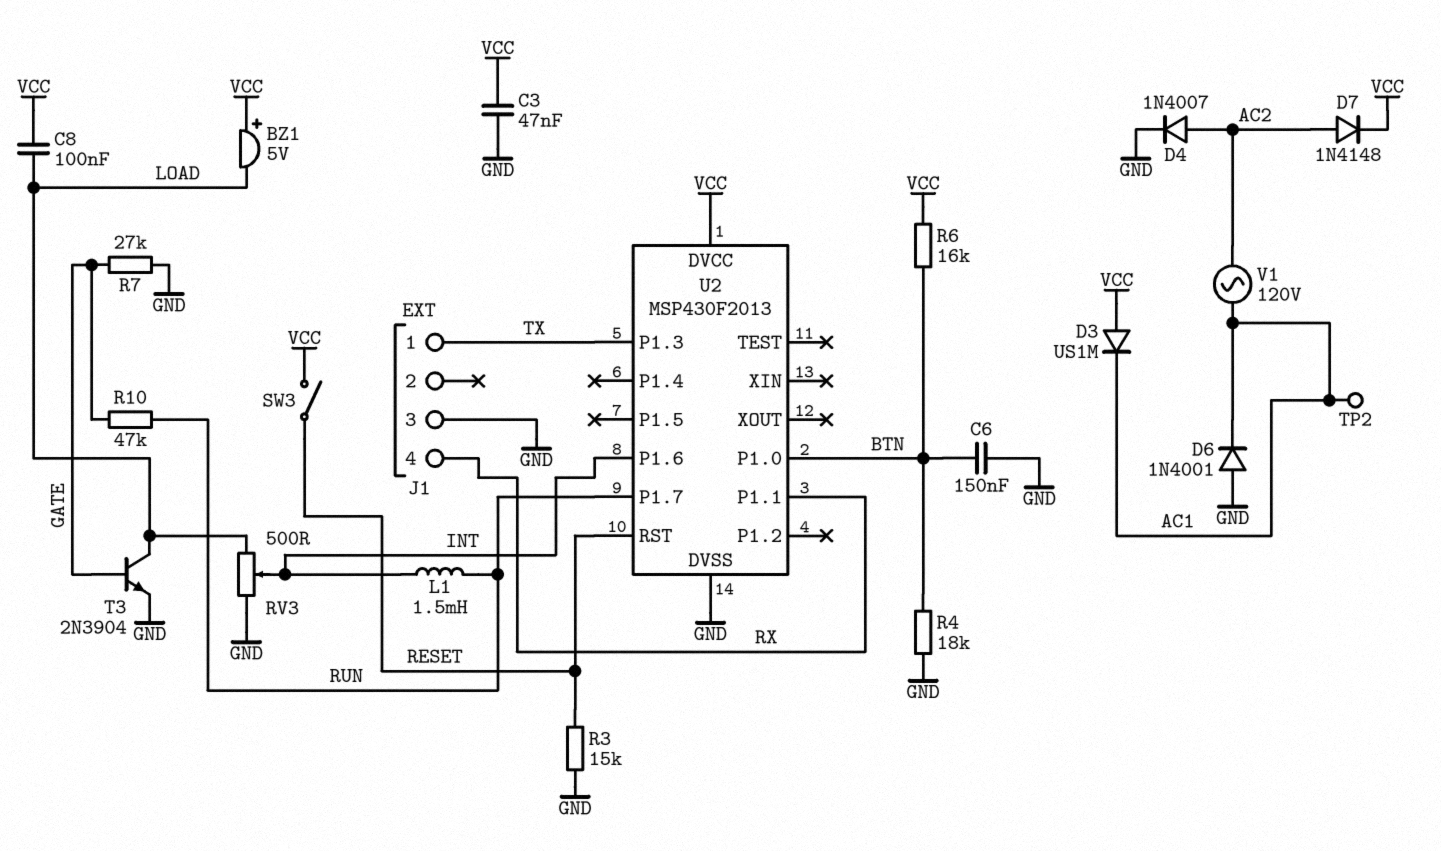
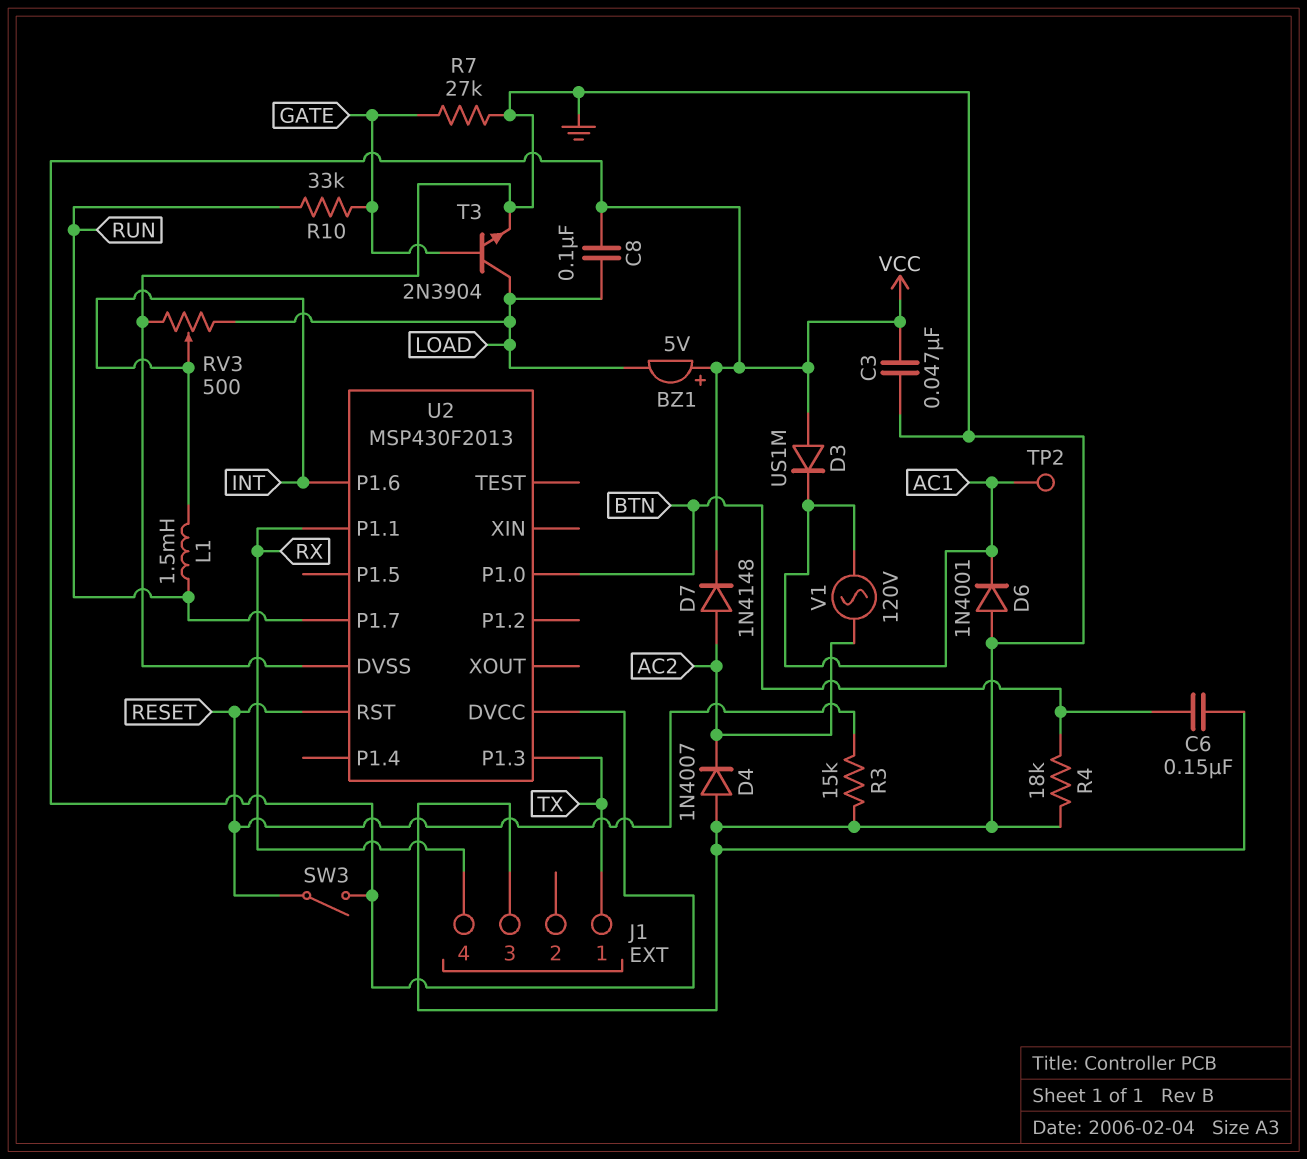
D4: diode 1N4007 (A AC2, K GND) -> diode 1N4007 (A GND, K AC2)
R6: 16k (BTN, VCC) -> none
R10: 47k (GATE, RUN) -> 33k (GATE, RUN)

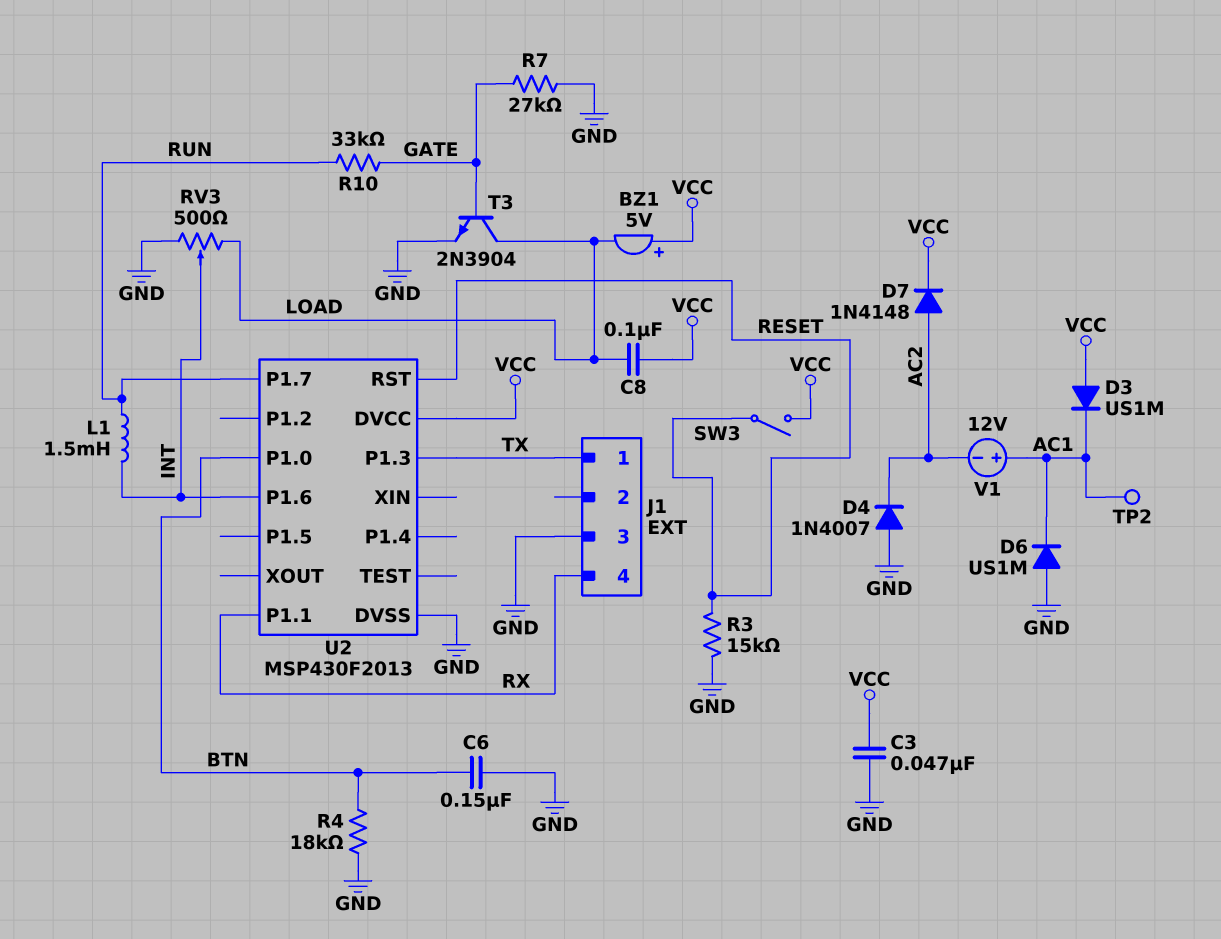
D6: diode 1N4001 (A GND, K AC1) -> diode US1M (A GND, K AC1)
V1: AC 120V (AC1, AC2) -> 12V (plus AC1, minus AC2)

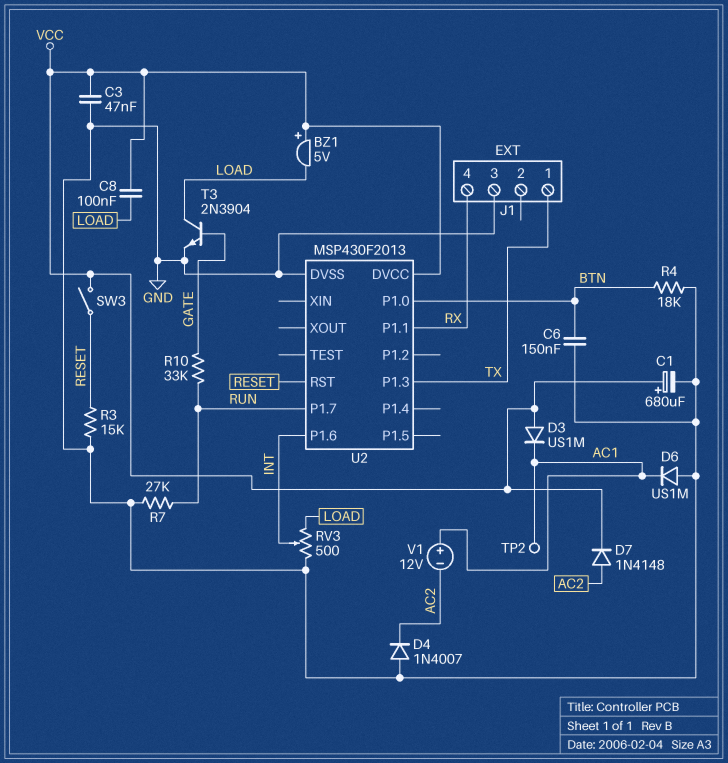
C1: none -> 680uF (plus VCC, minus GND)
L1: 1.5mH (INT, RUN) -> none
R7: 27k (GATE, GND) -> 27k (GND, RUN)

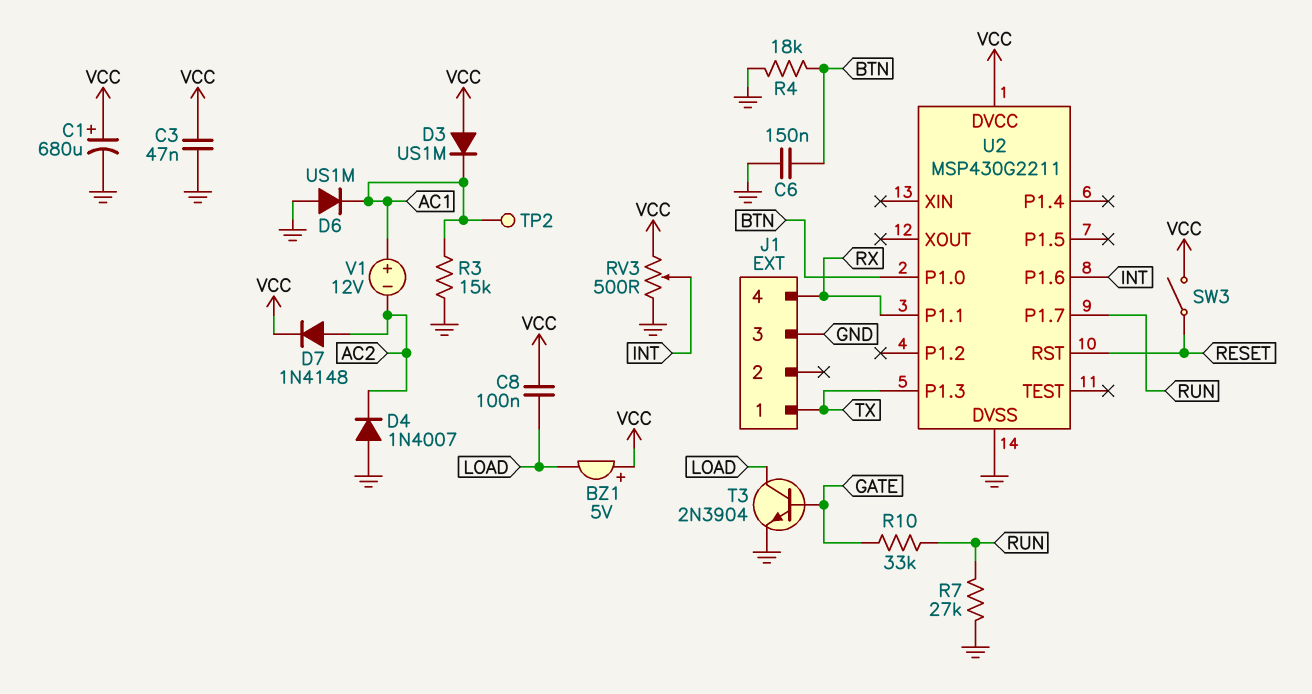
R3: 15k (GND, RESET) -> 15k (AC1, GND)
RV3: 500 (GND, LOAD, wiper INT) -> 500 (GND, VCC, wiper INT)
U2: MSP430F2013 -> MSP430G2211

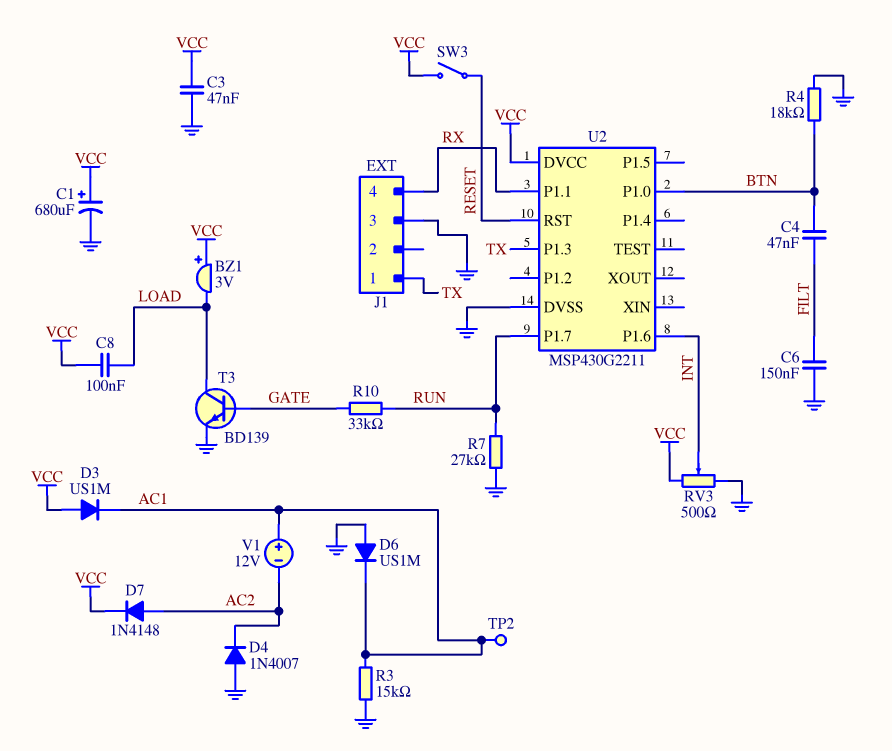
BZ1: buzzer 5V (plus VCC, minus LOAD) -> buzzer 3V (plus VCC, minus LOAD)
C4: none -> 47nF (BTN, FILT)
C6: 150nF (BTN, GND) -> 150nF (FILT, GND)
T3: NPN 2N3904 (B GATE, C LOAD, E GND) -> NPN BD139 (B GATE, C LOAD, E GND)

